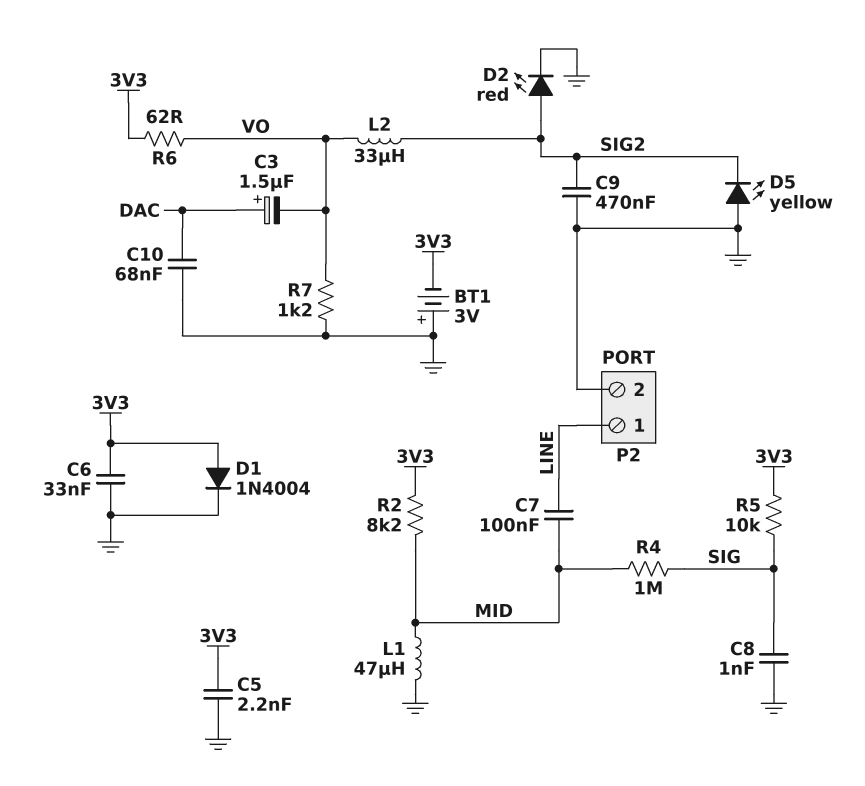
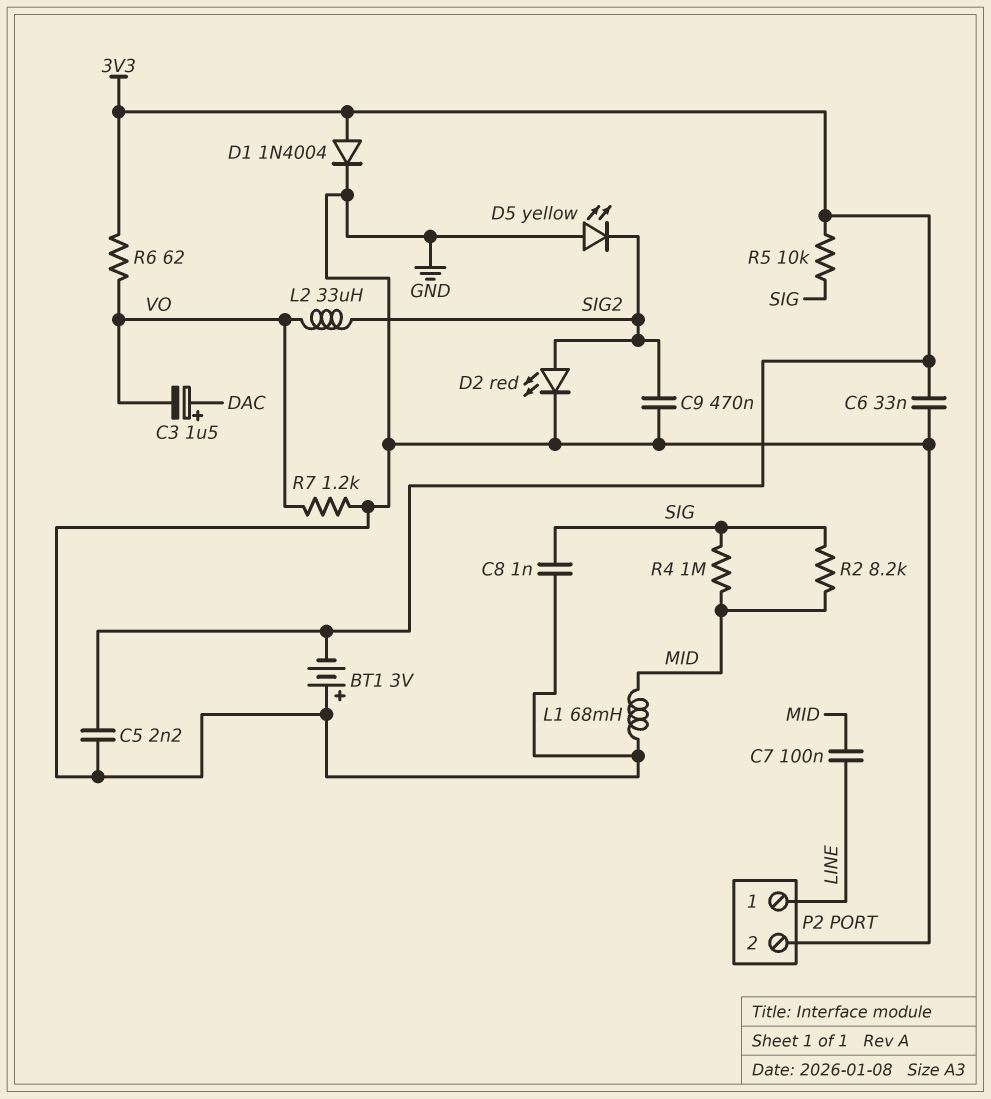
C10: 68nF (DAC, GND) -> none
L1: 47uH (GND, MID) -> 68mH (GND, MID)
R2: 8.2k (3V3, MID) -> 8.2k (MID, SIG)

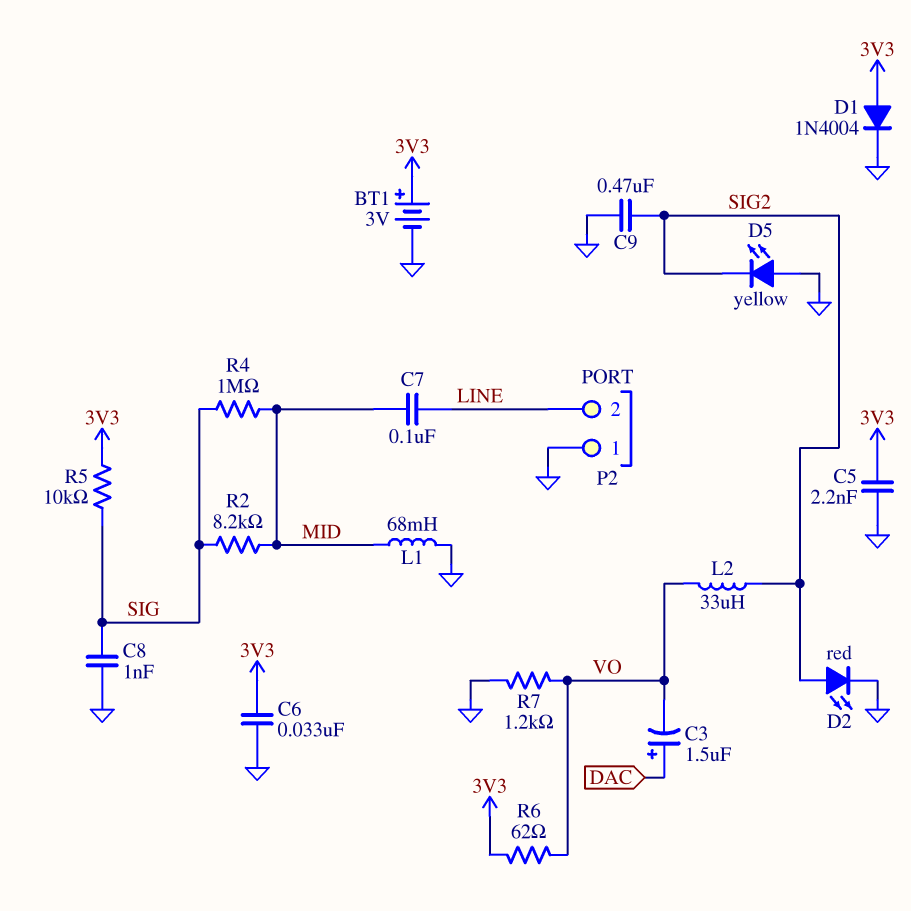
BT1: 3V (plus GND, minus 3V3) -> 3V (plus 3V3, minus GND)
P2 pin 1: LINE -> GND
P2 pin 2: GND -> LINE

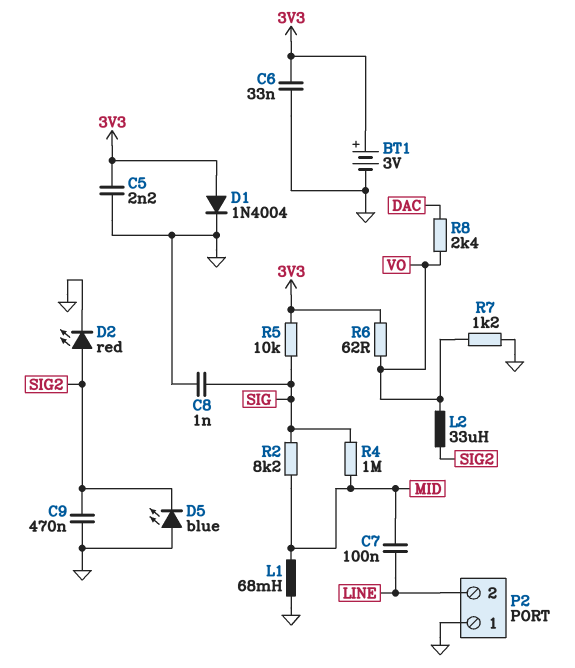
C3: 1.5uF (plus DAC, minus VO) -> none
D5: LED yellow (A GND, K SIG2) -> LED blue (A GND, K SIG2)
R8: none -> 2.4k (DAC, VO)

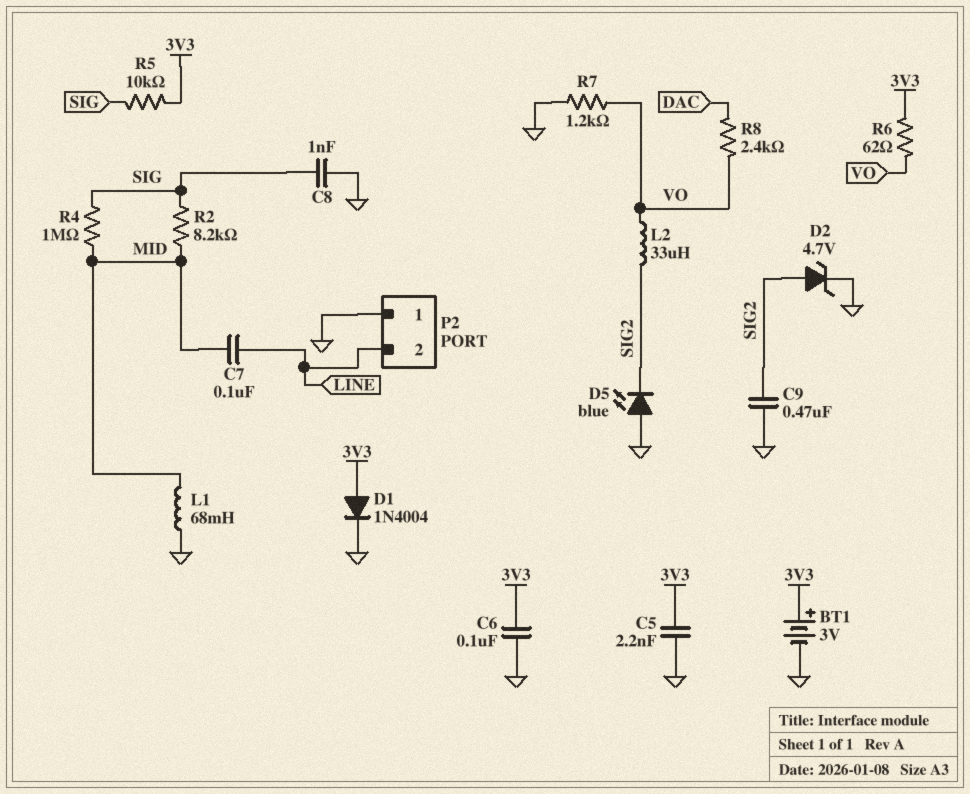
C6: 33nF (3V3, GND) -> 100nF (3V3, GND)
D2: LED red (A SIG2, K GND) -> zener 4.7V (A SIG2, K GND)

